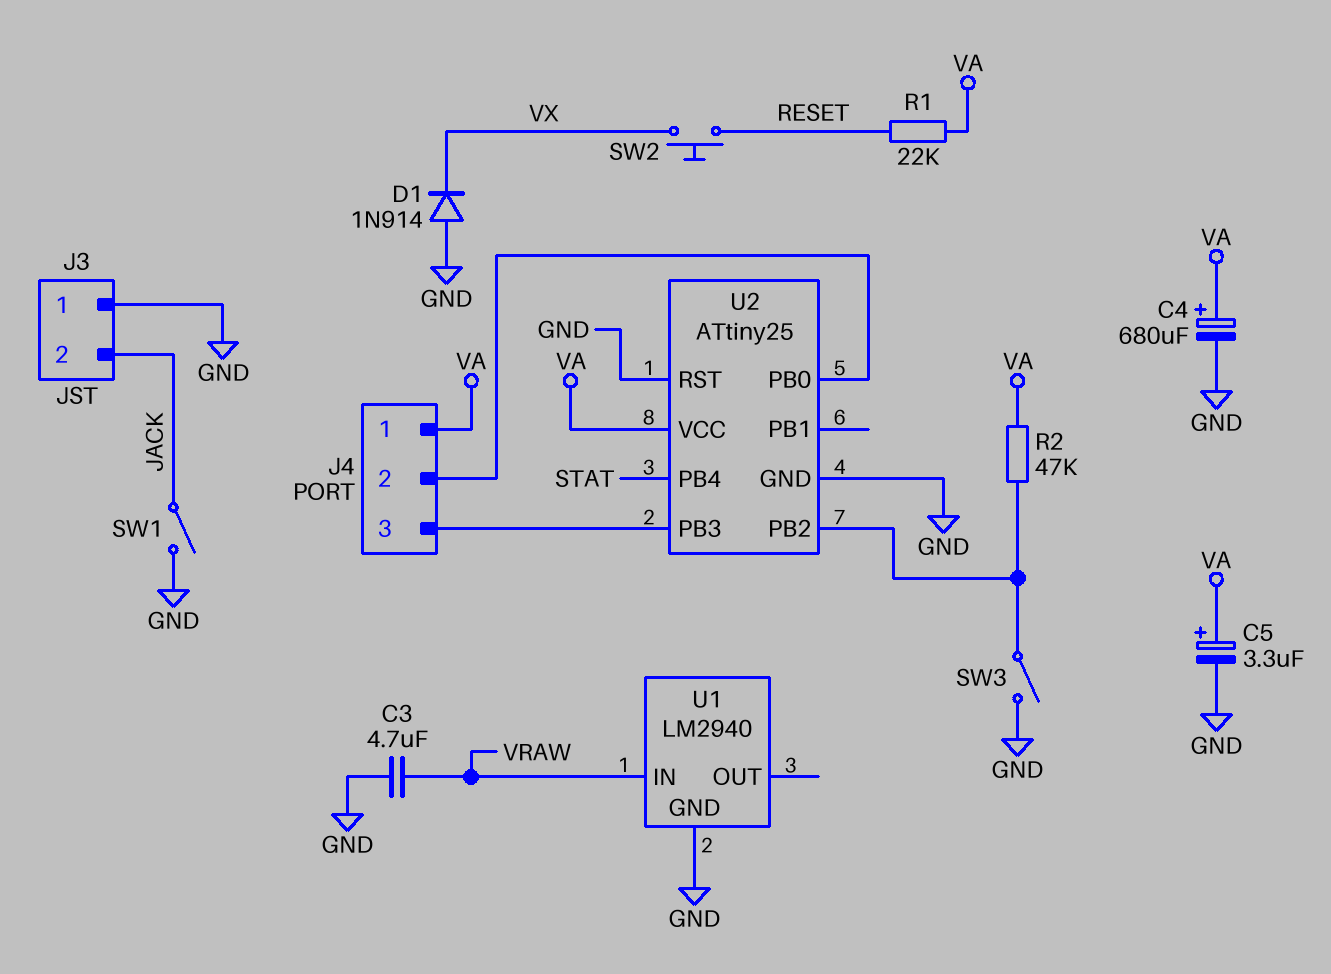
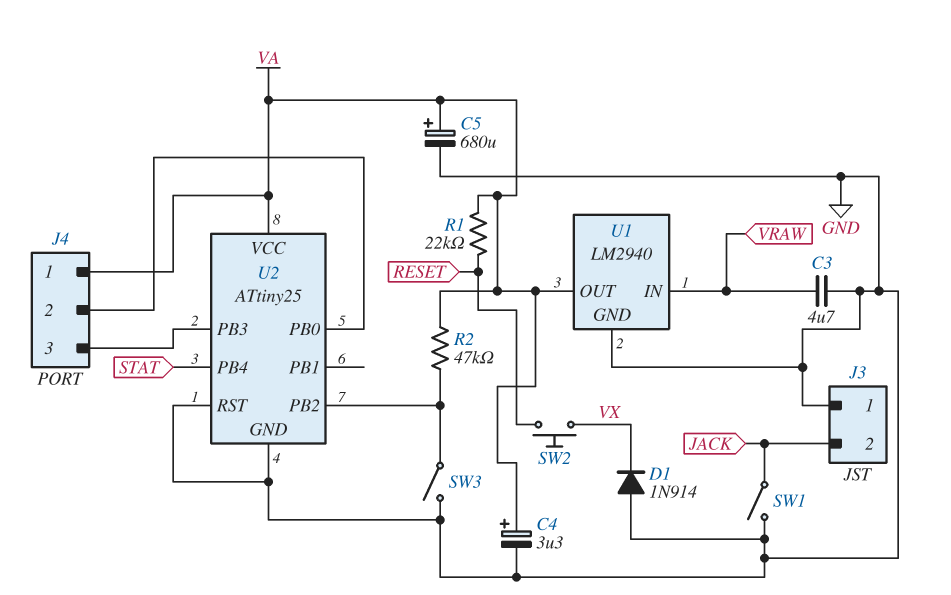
C4: 680uF (plus VA, minus GND) -> 3.3uF (plus VA, minus GND)
C5: 3.3uF (plus VA, minus GND) -> 680uF (plus VA, minus GND)
U1 pin OUT: none -> VA

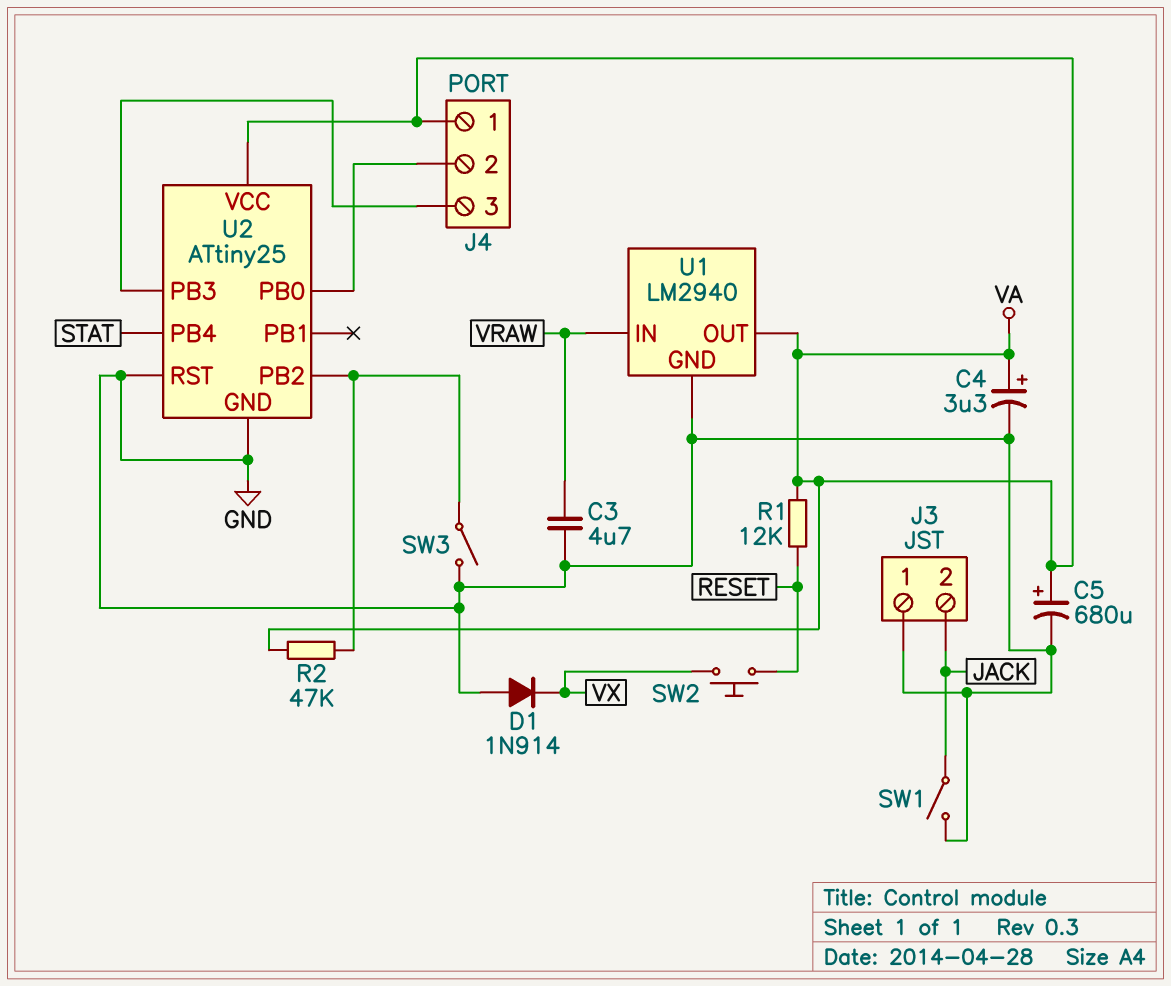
R1: 22k (RESET, VA) -> 12k (RESET, VA)

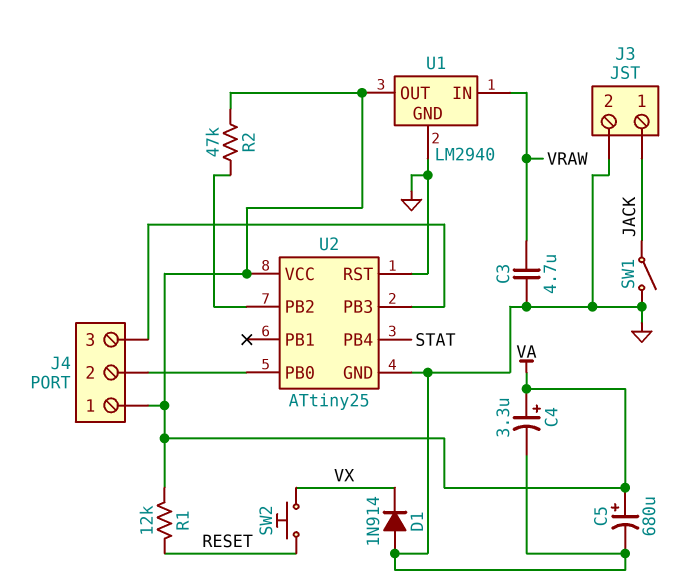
J3 pin 1: GND -> JACK
J3 pin 2: JACK -> GND
SW3: switch (GND, U2/PB2) -> none

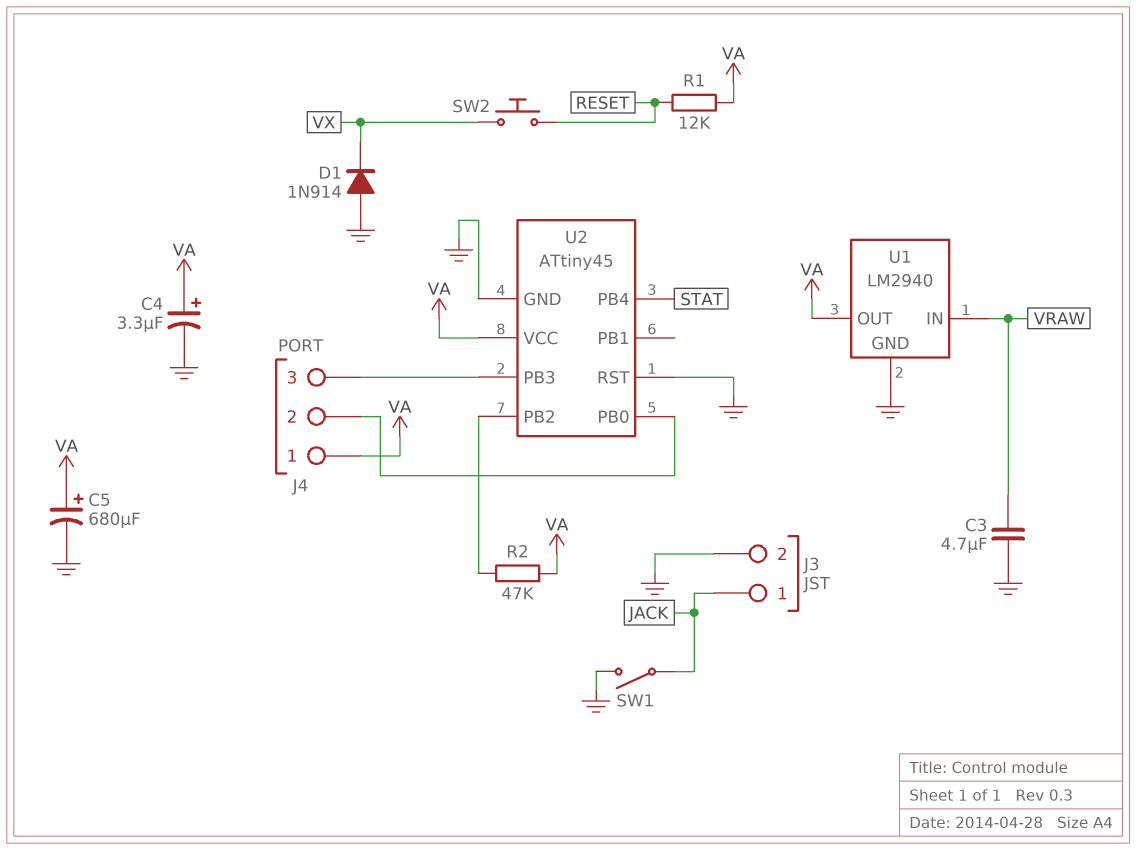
U2: ATtiny25 -> ATtiny45

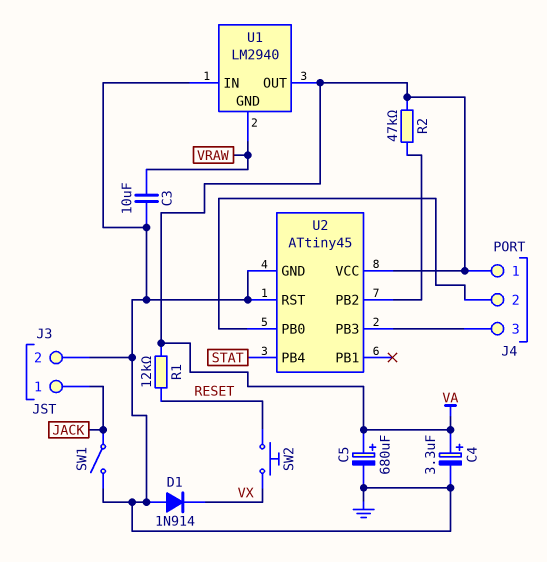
C3: 4.7uF (GND, VRAW) -> 10uF (GND, VRAW)
U1 pin GND: GND -> VRAW
U1 pin IN: VRAW -> GND

